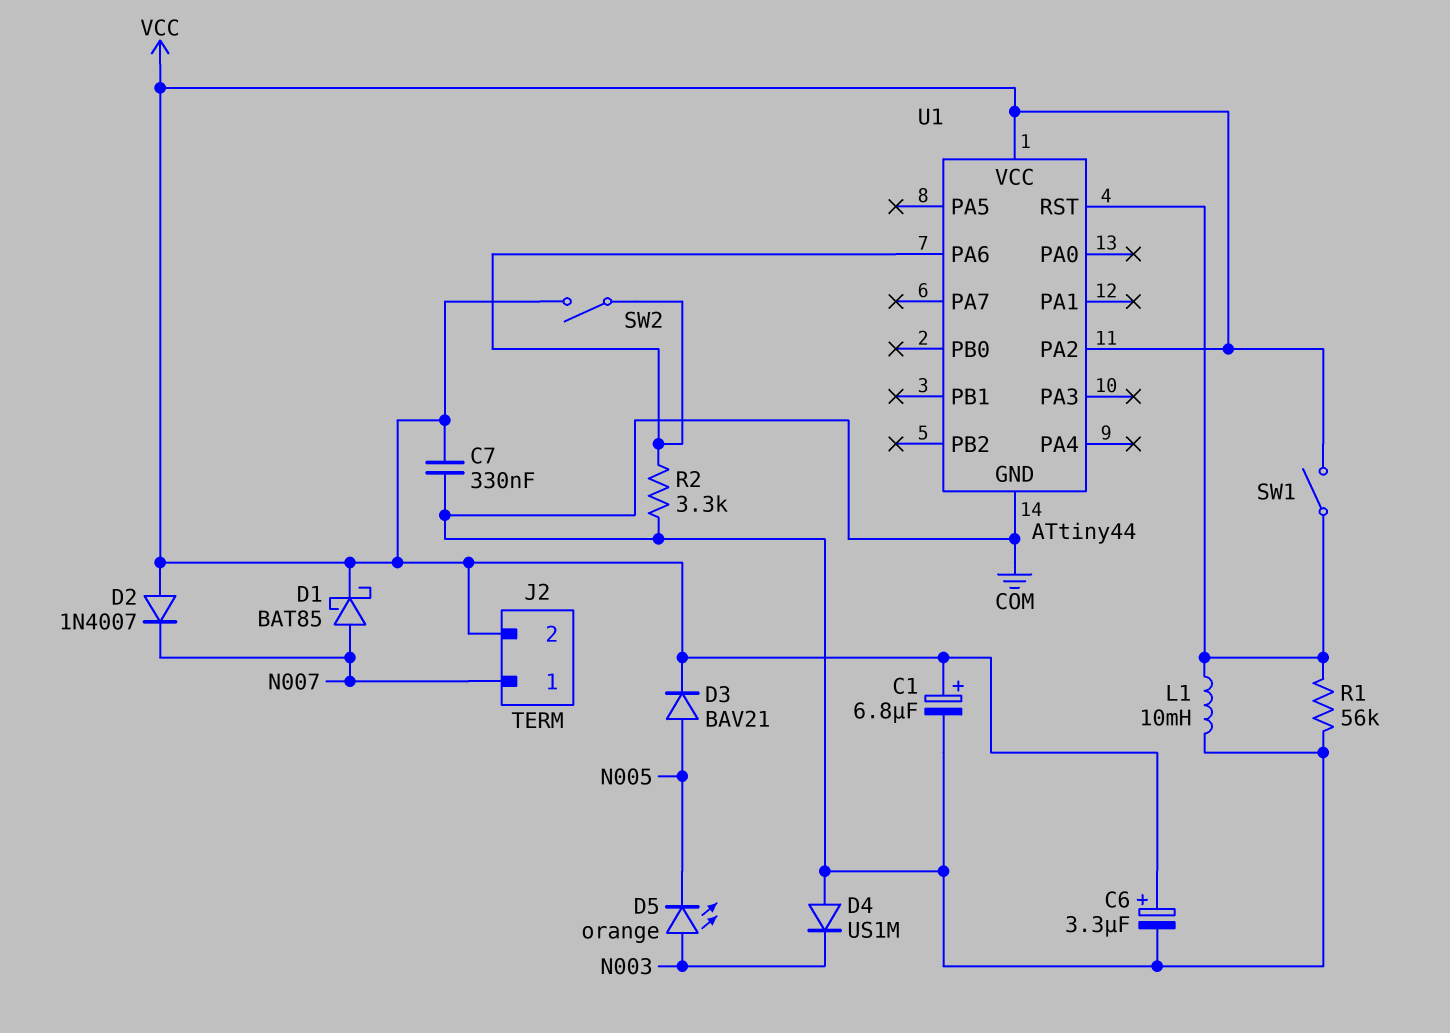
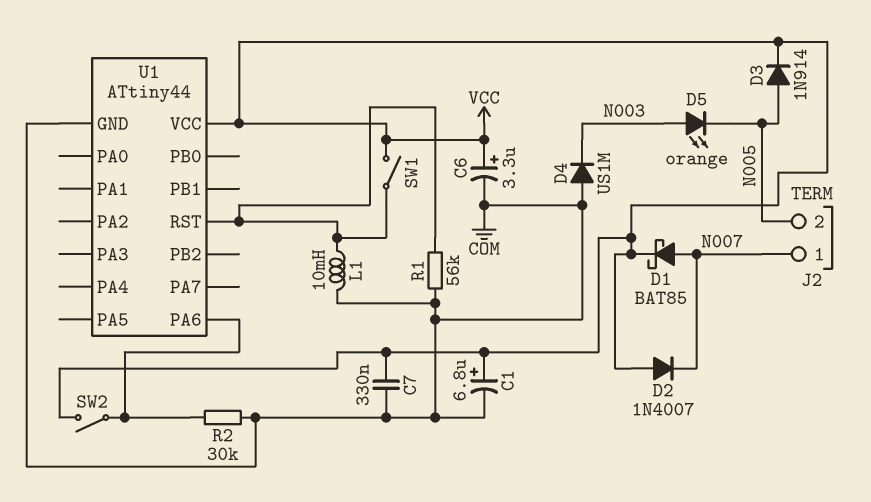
D3: diode BAV21 (A N005, K VCC) -> diode 1N914 (A N005, K VCC)
J2 pin 2: VCC -> N005
R2: 3.3k (COM, U1/PA6) -> 30k (COM, U1/PA6)
U1 pin PA2: VCC -> none

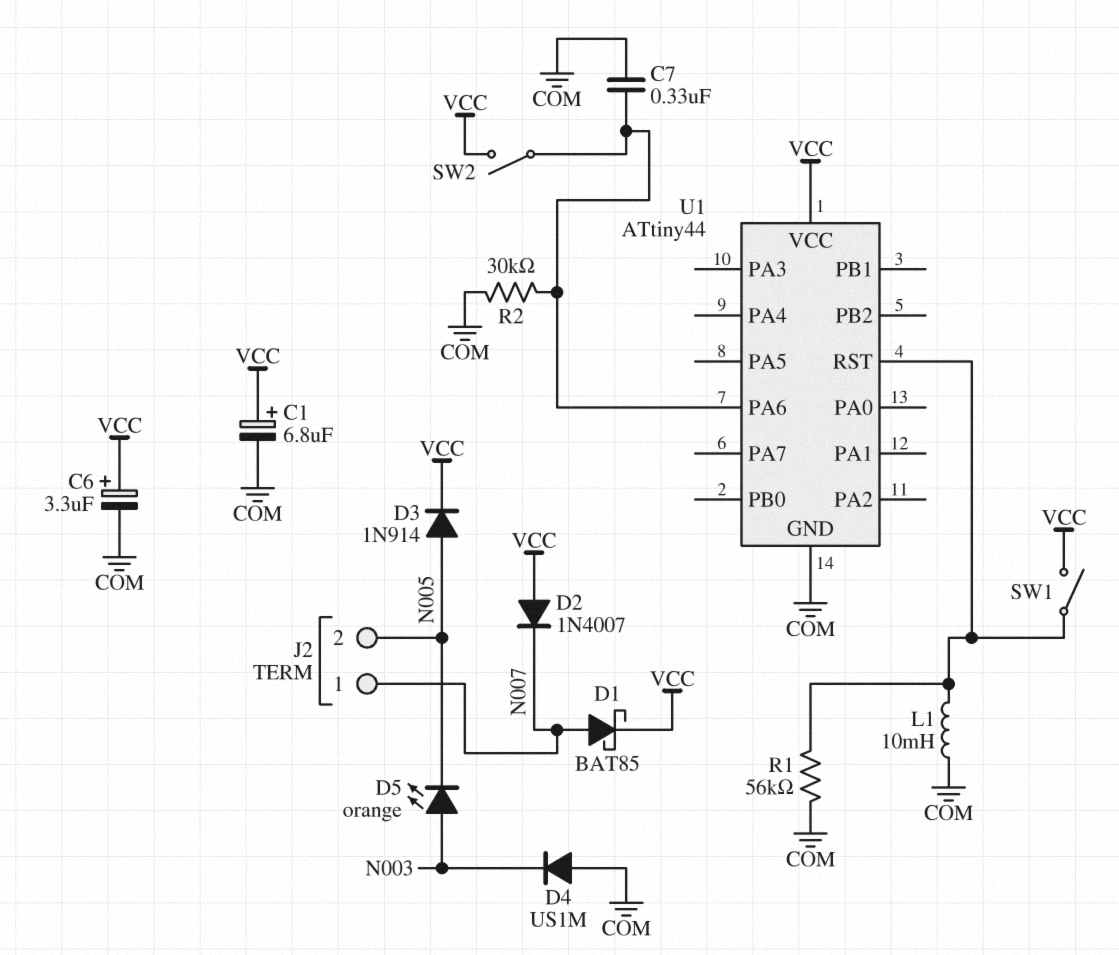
C7: 330nF (COM, VCC) -> 330nF (COM, U1/PA6)

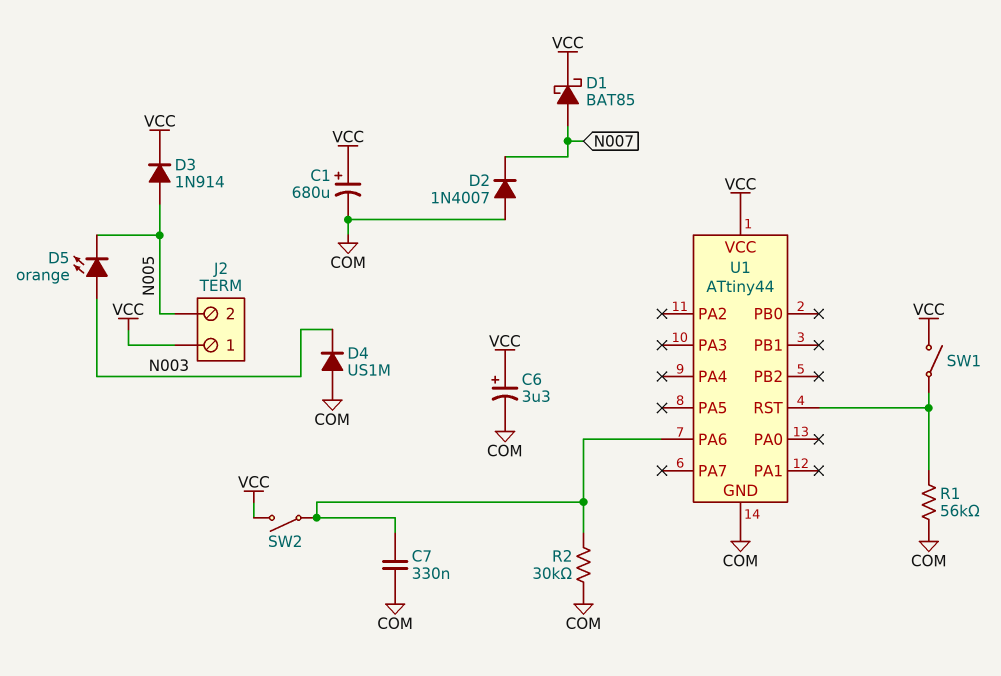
C1: 6.8uF (plus VCC, minus COM) -> 680uF (plus VCC, minus COM)
D2: diode 1N4007 (A VCC, K N007) -> diode 1N4007 (A COM, K N007)
J2 pin 1: N007 -> VCC
L1: 10mH (COM, U1/RST) -> none

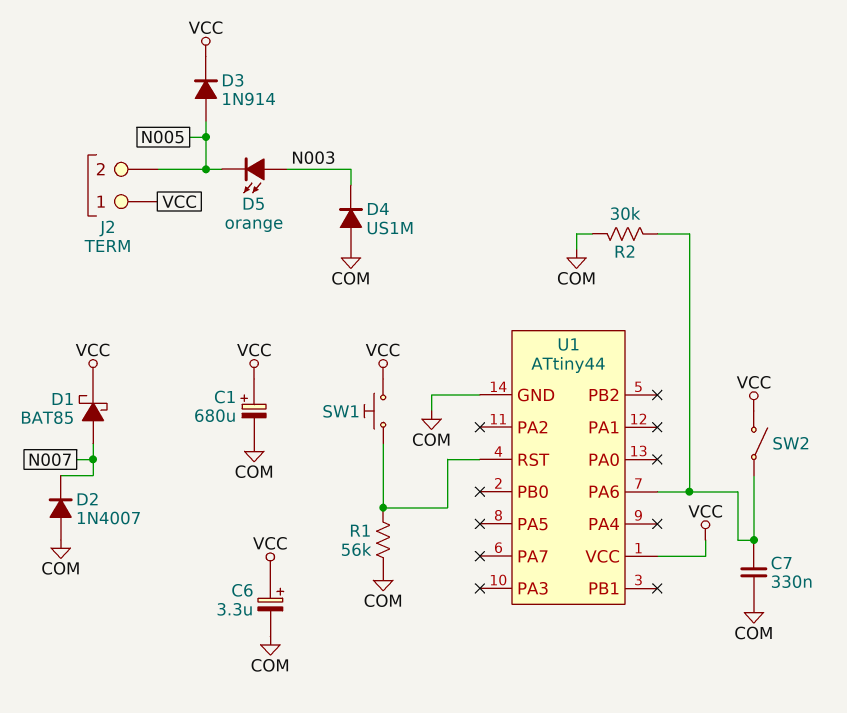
SW1: switch (U1/RST, VCC) -> button (U1/RST, VCC)

